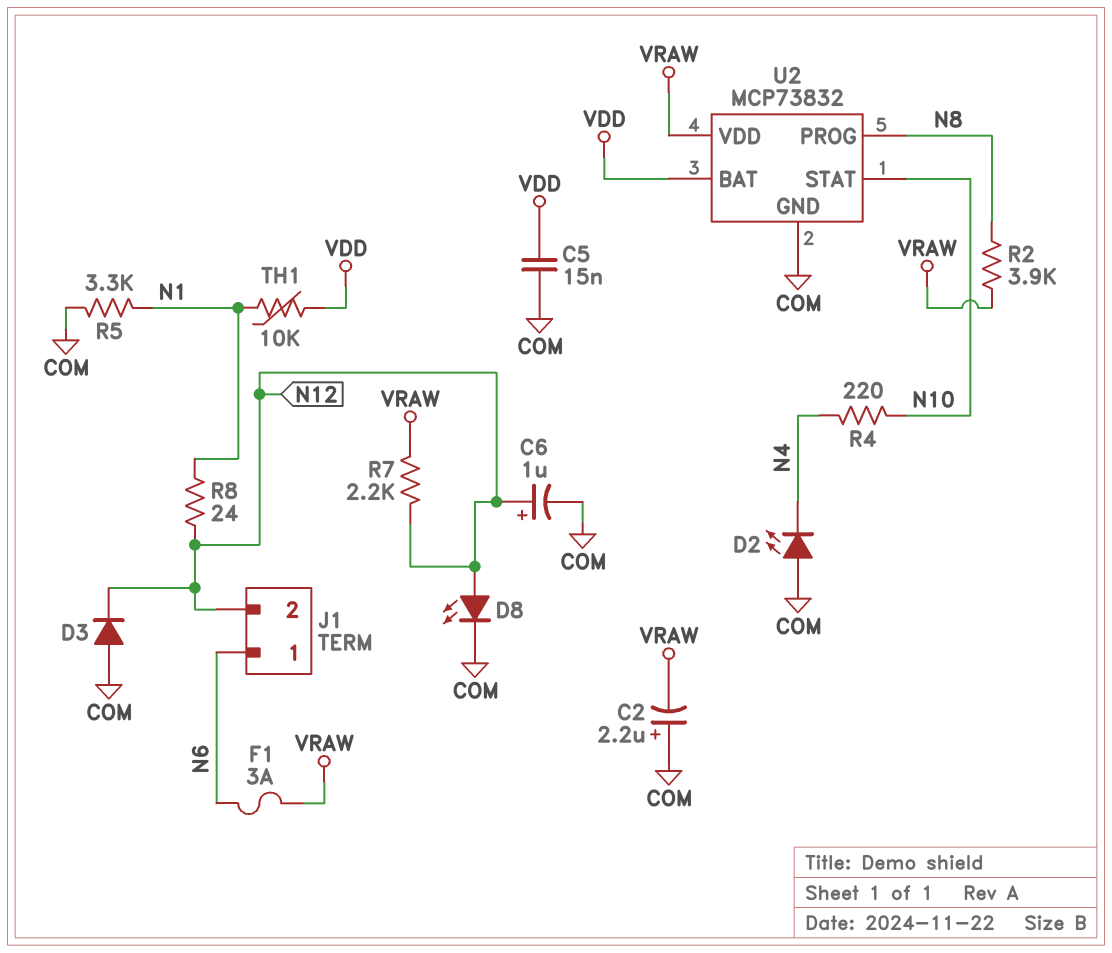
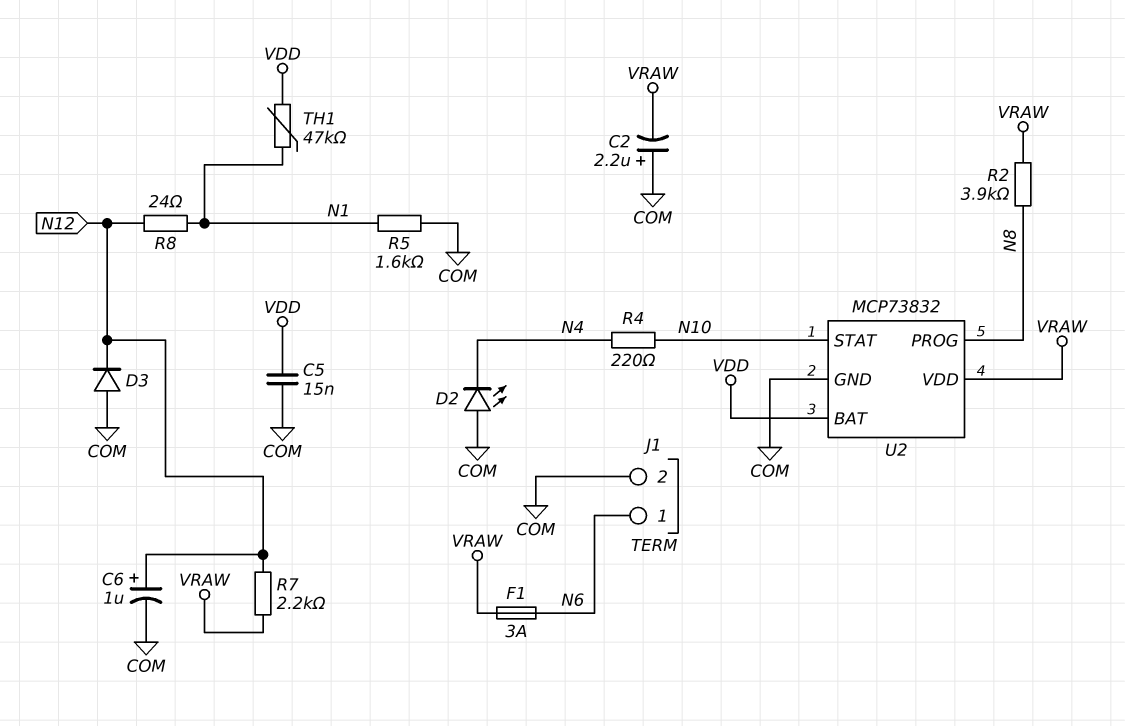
D8: LED (A N12, K COM) -> none
J1 pin 2: N12 -> COM
R5: 3.3k (COM, N1) -> 1.6k (COM, N1)
TH1: 10k (N1, VDD) -> 47k (N1, VDD)

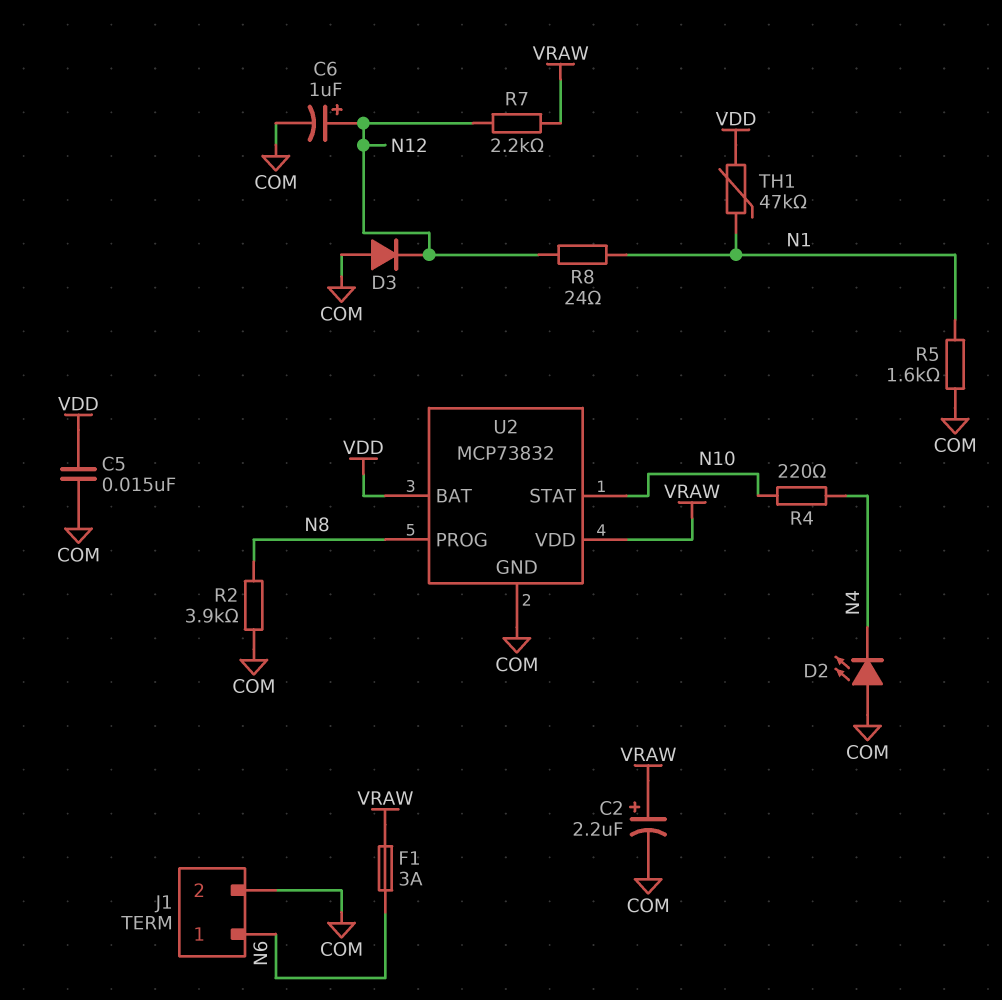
C2: 2.2uF (plus COM, minus VRAW) -> 2.2uF (plus VRAW, minus COM)
R2: 3.9k (N8, VRAW) -> 3.9k (COM, N8)

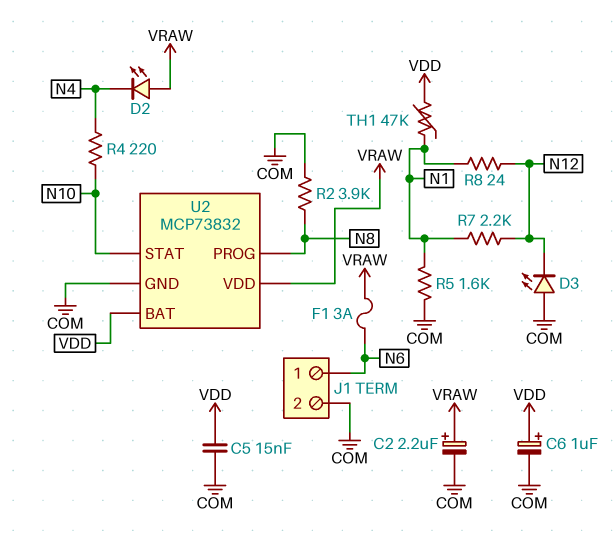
C6: 1uF (plus N12, minus COM) -> 1uF (plus VDD, minus COM)
D2: LED (A COM, K N4) -> LED (A VRAW, K N4)
D3: diode (A COM, K N12) -> LED (A COM, K N12)
R7: 2.2k (N12, VRAW) -> 2.2k (N1, N12)

